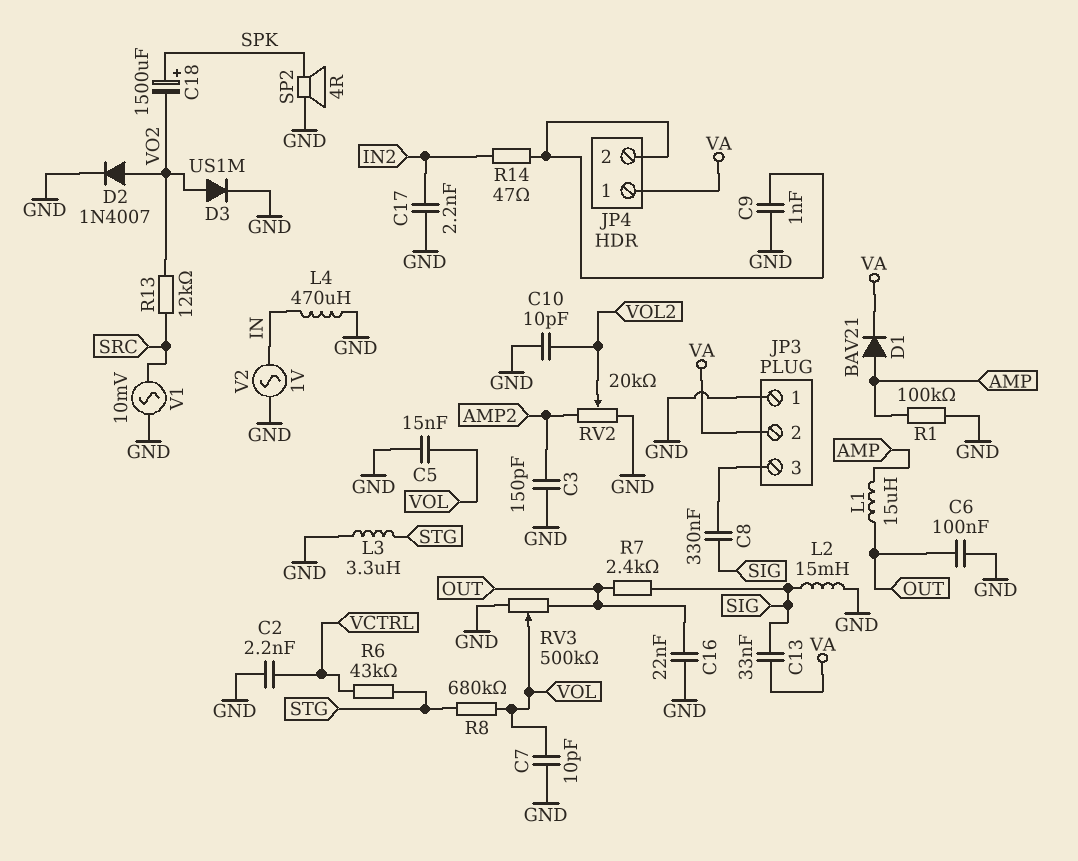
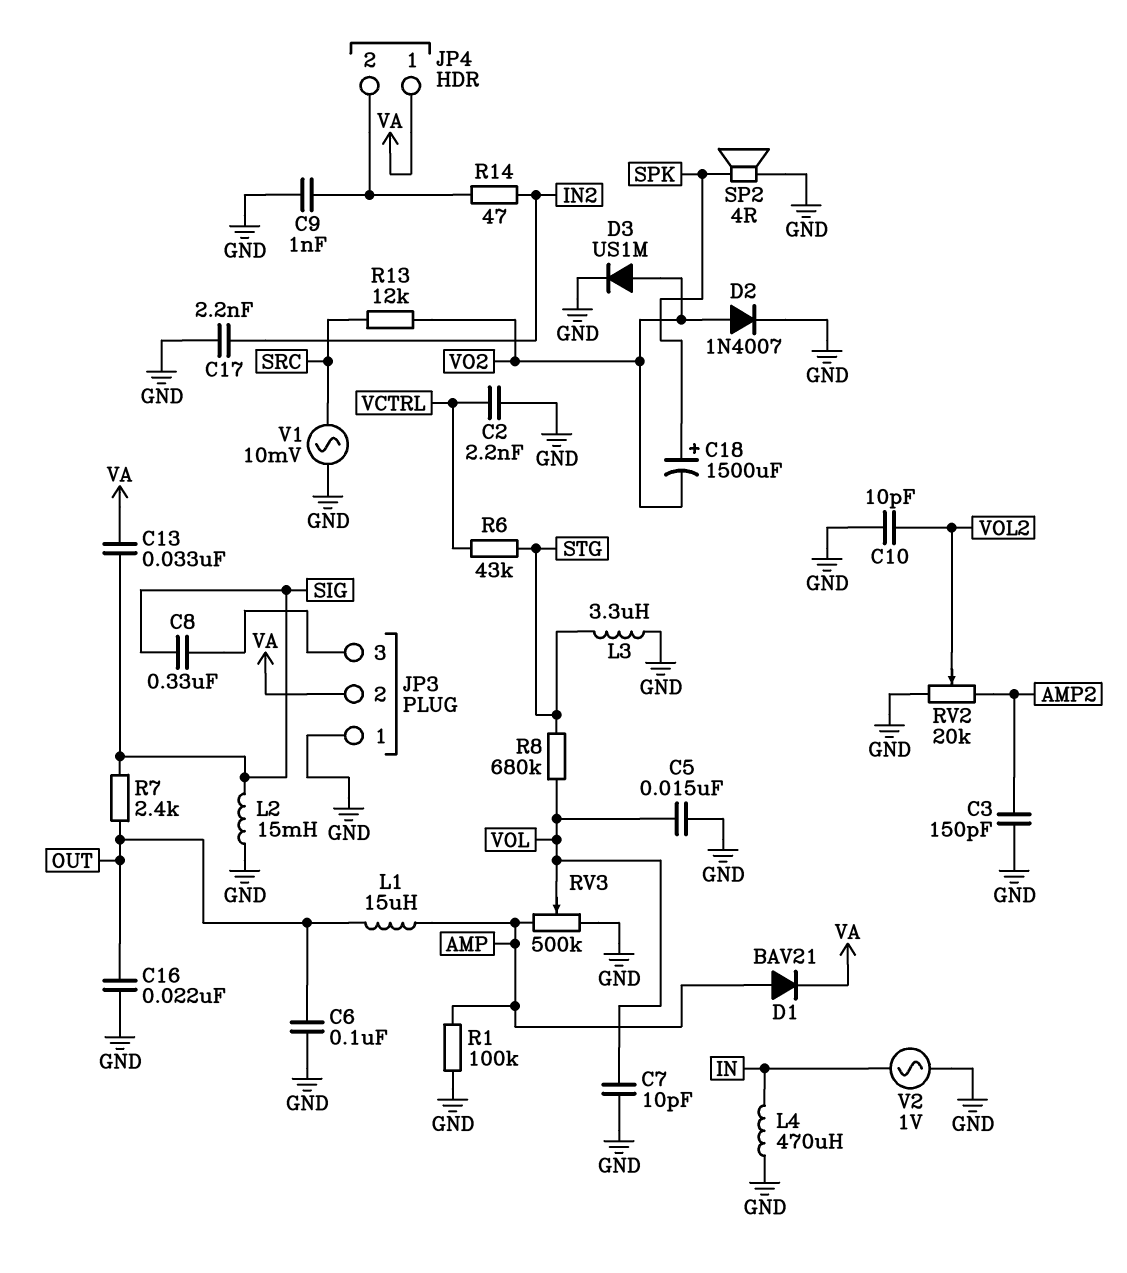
RV3: 500k (GND, OUT, wiper VOL) -> 500k (AMP, GND, wiper VOL)

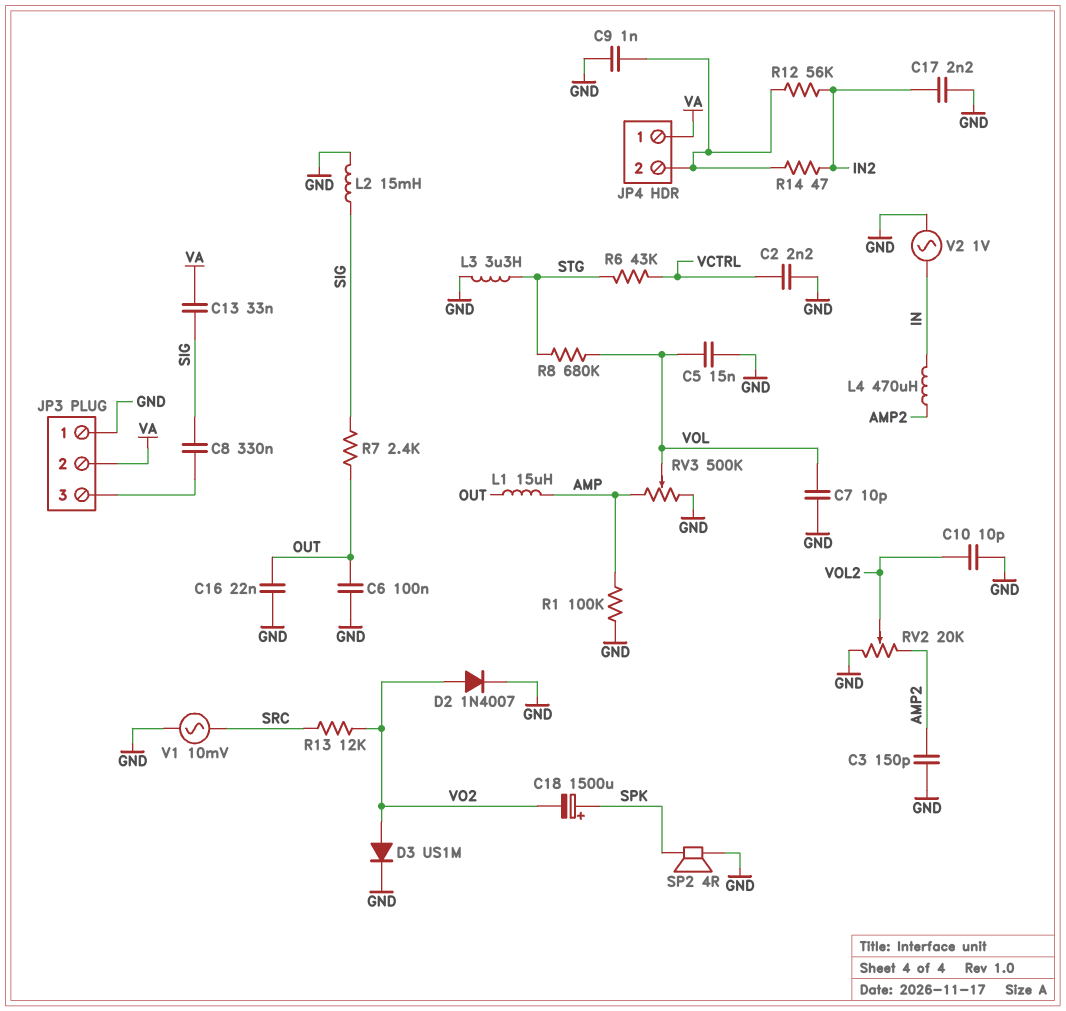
D1: diode BAV21 (A AMP, K VA) -> none
L4: 470uH (GND, IN) -> 470uH (AMP2, IN)
R12: none -> 56k (IN2, JP4/2)

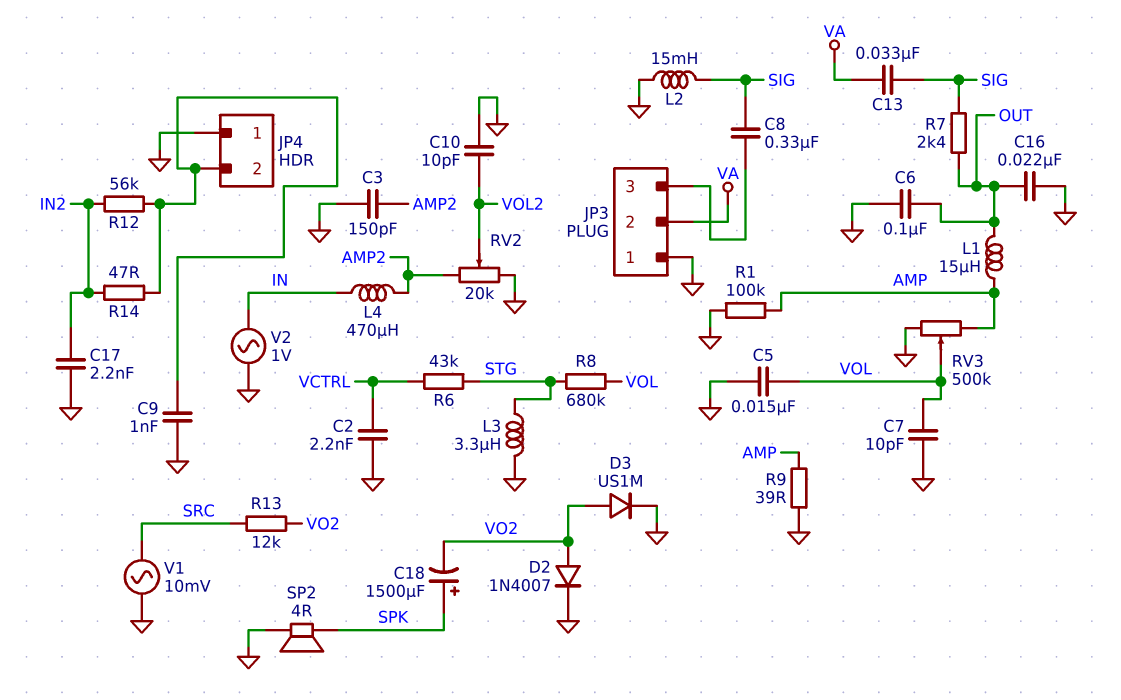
JP4 pin 1: VA -> GND
R9: none -> 39 (AMP, GND)

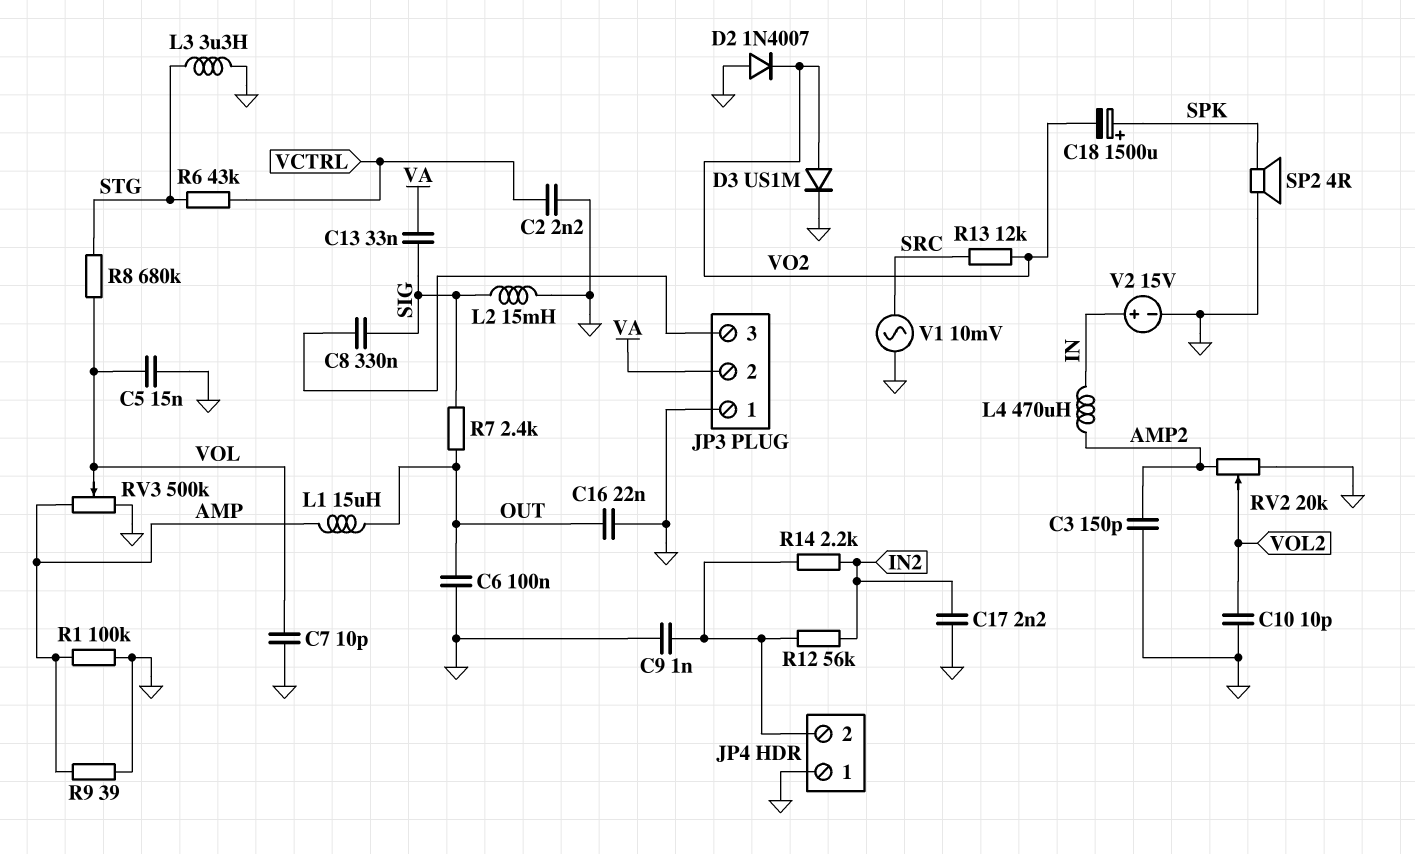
D2: diode 1N4007 (A VO2, K GND) -> diode 1N4007 (A GND, K VO2)
R14: 47 (IN2, JP4/2) -> 2.2k (IN2, JP4/2)
V2: AC 1V (GND, IN) -> 15V (plus IN, minus GND)

